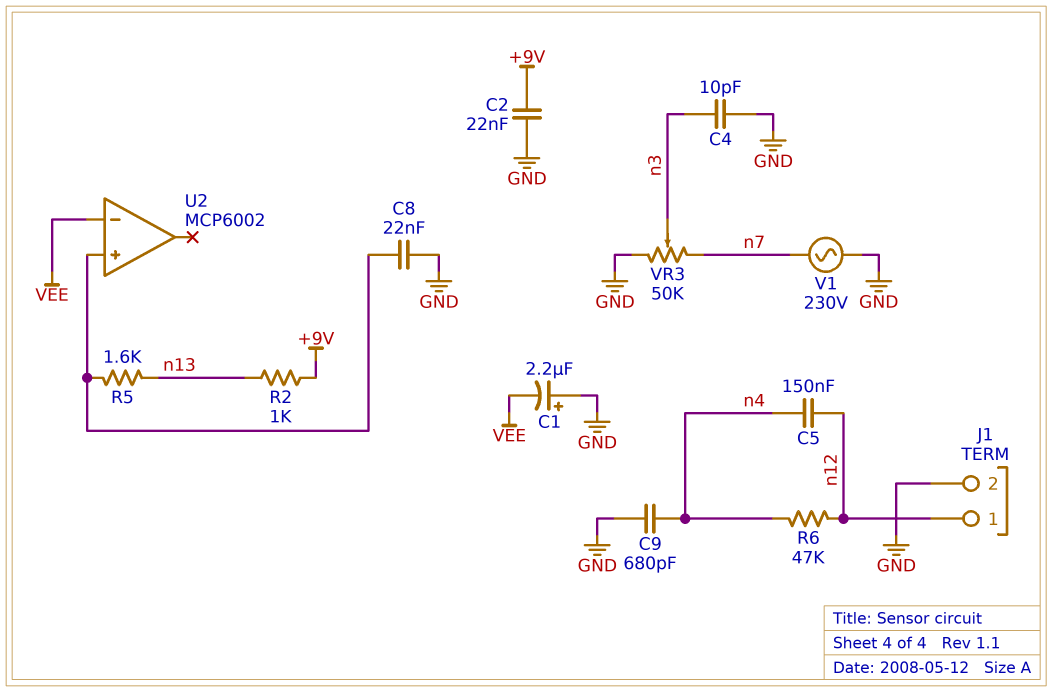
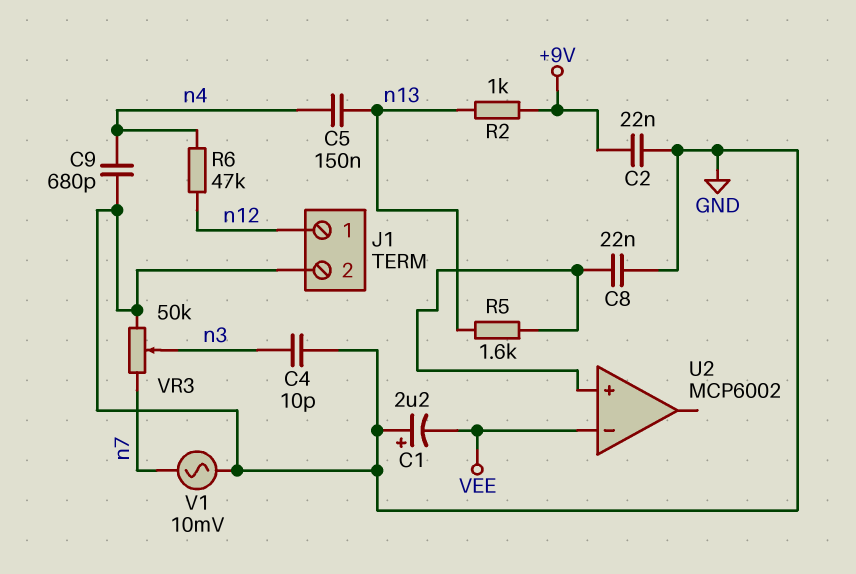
C5: 150nF (n4, n12) -> 150nF (n4, n13)
V1: AC 230V (GND, n7) -> AC 10mV (GND, n7)

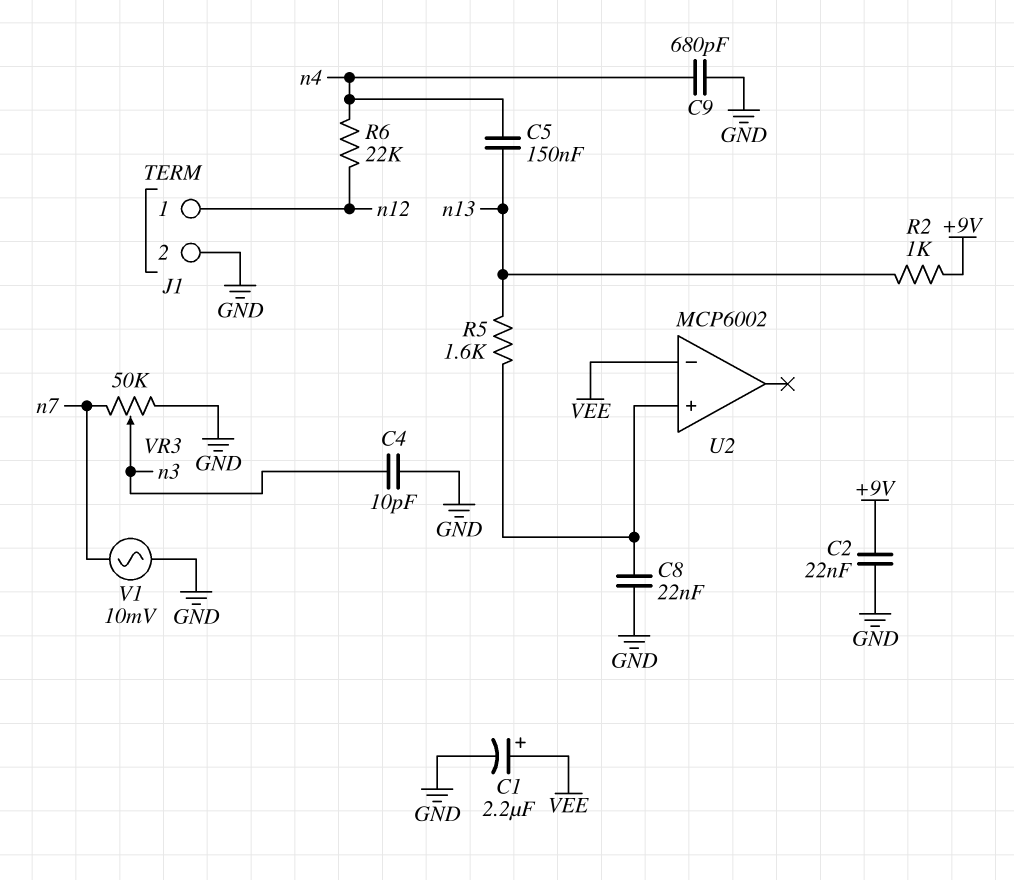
C1: 2.2uF (plus GND, minus VEE) -> 2.2uF (plus VEE, minus GND)
R6: 47k (n4, n12) -> 22k (n4, n12)

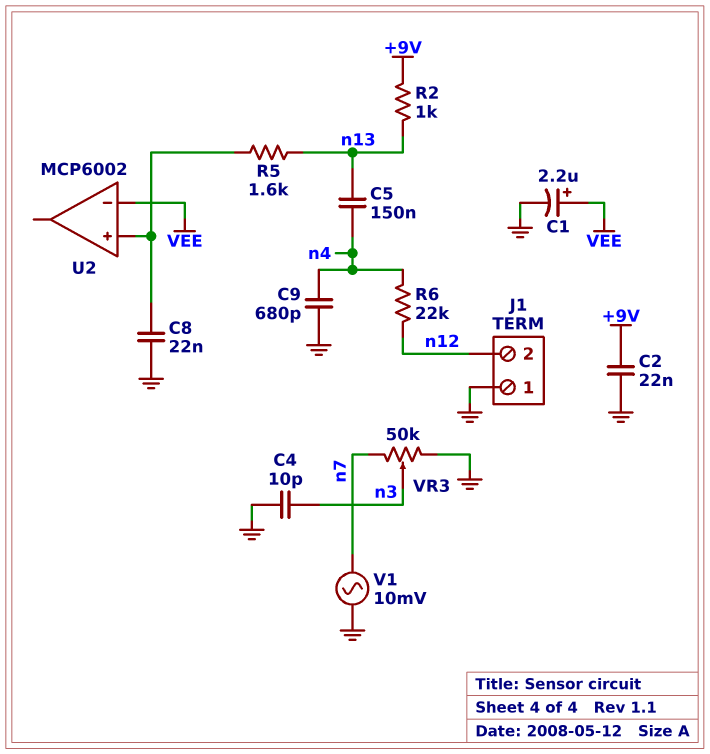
J1 pin 1: n12 -> GND
J1 pin 2: GND -> n12

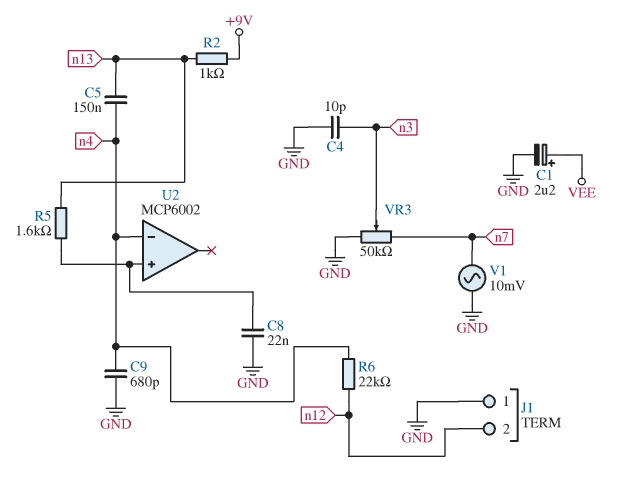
C2: 22nF (+9V, GND) -> none
U2 pin in-: VEE -> n4

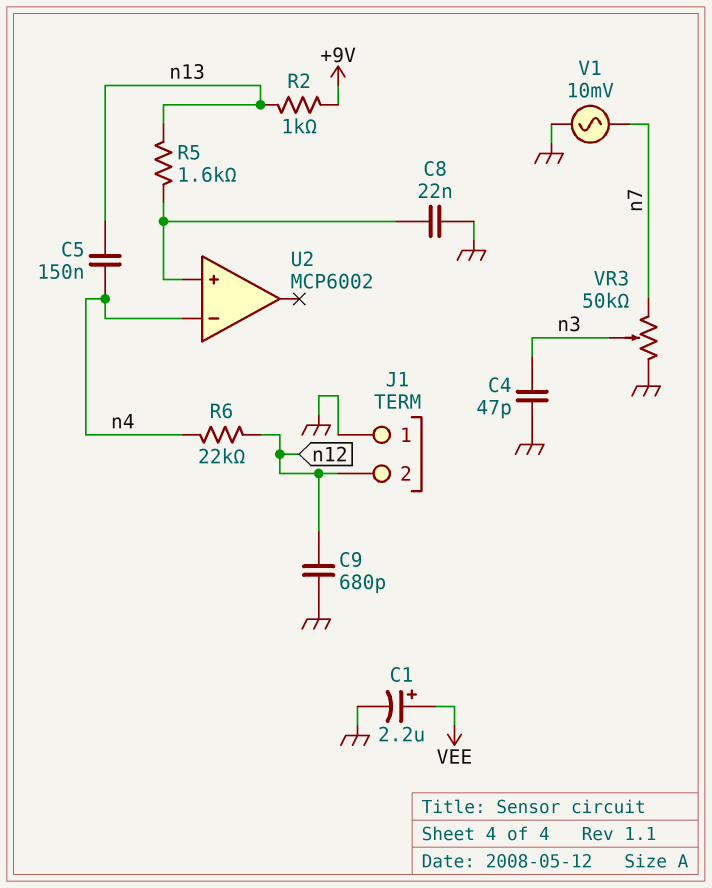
C4: 10pF (GND, n3) -> 47pF (GND, n3)
C9: 680pF (GND, n4) -> 680pF (GND, n12)

